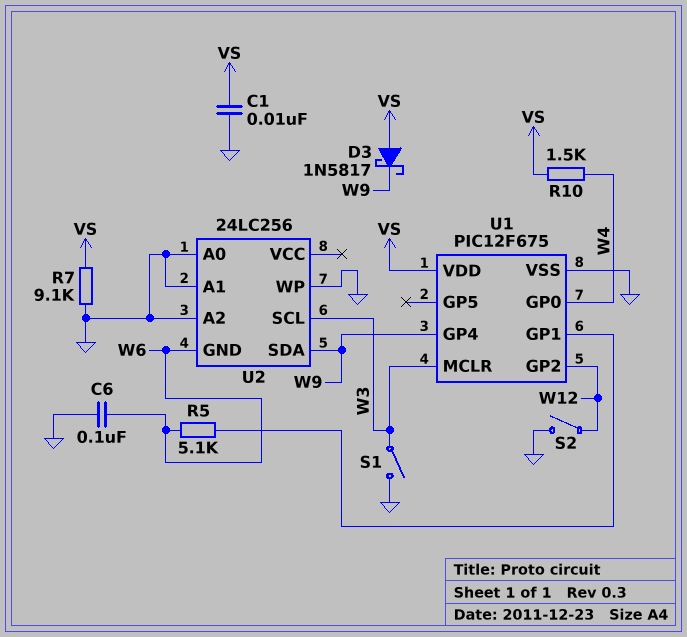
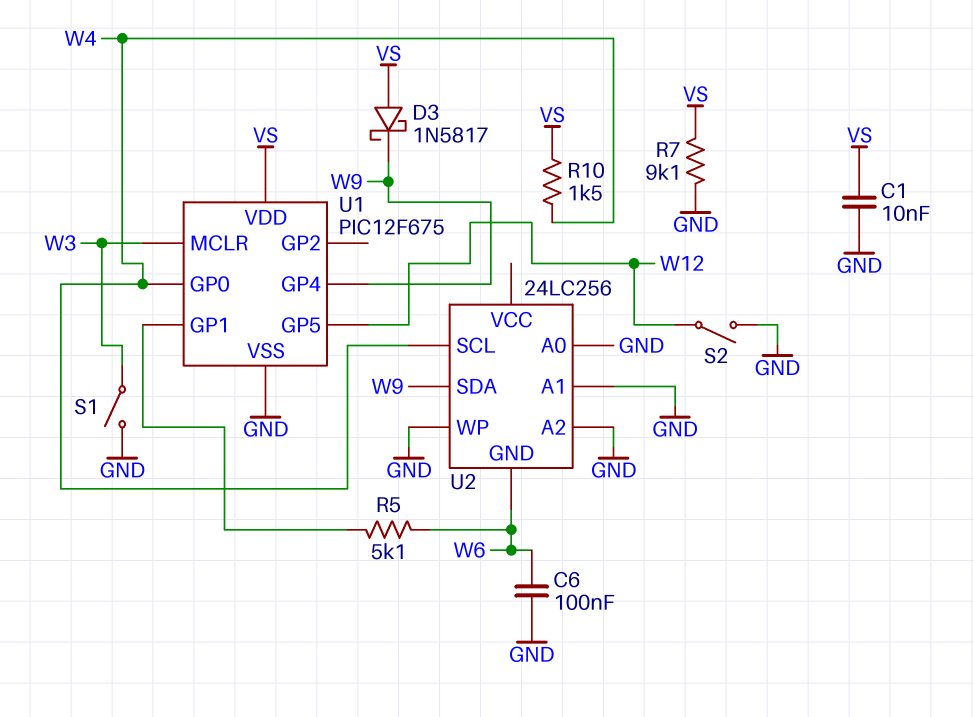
U1 pin GP2: W12 -> none
U1 pin GP5: none -> W12
U2 pin SCL: W3 -> W4

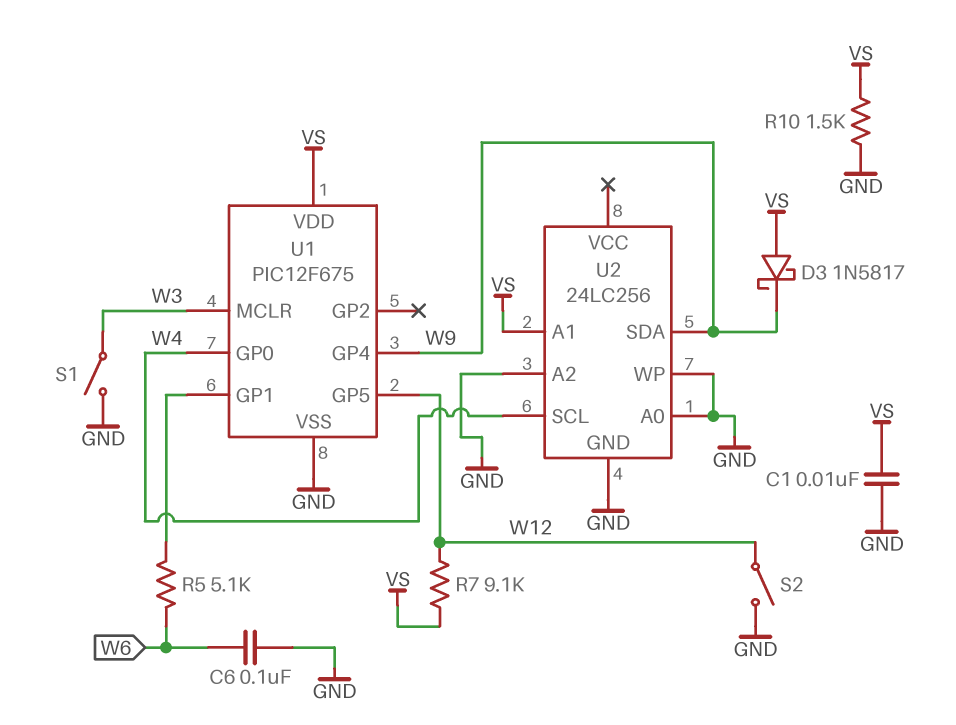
R7: 9.1k (GND, VS) -> 9.1k (VS, W12)
R10: 1.5k (VS, W4) -> 1.5k (GND, VS)
U2 pin A1: GND -> VS
U2 pin GND: W6 -> GND

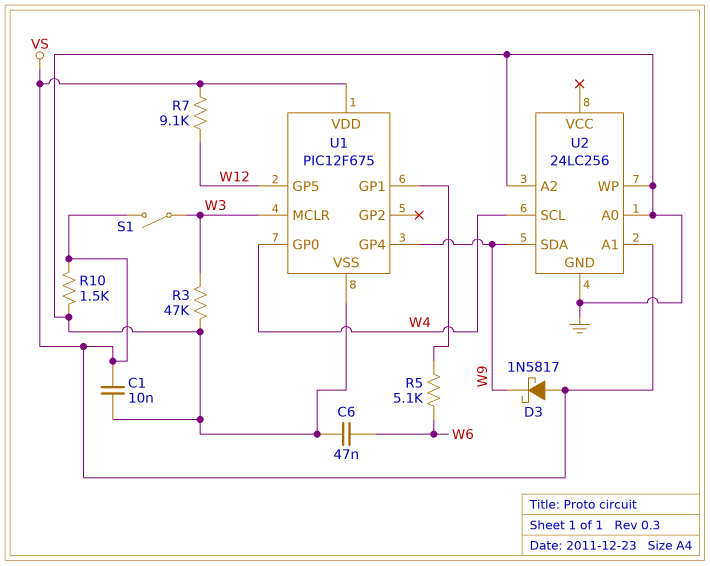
C6: 100nF (GND, W6) -> 47nF (GND, W6)
R3: none -> 47k (GND, W3)
S1: switch (GND, W3) -> switch (VS, W3)
S2: switch (GND, W12) -> none

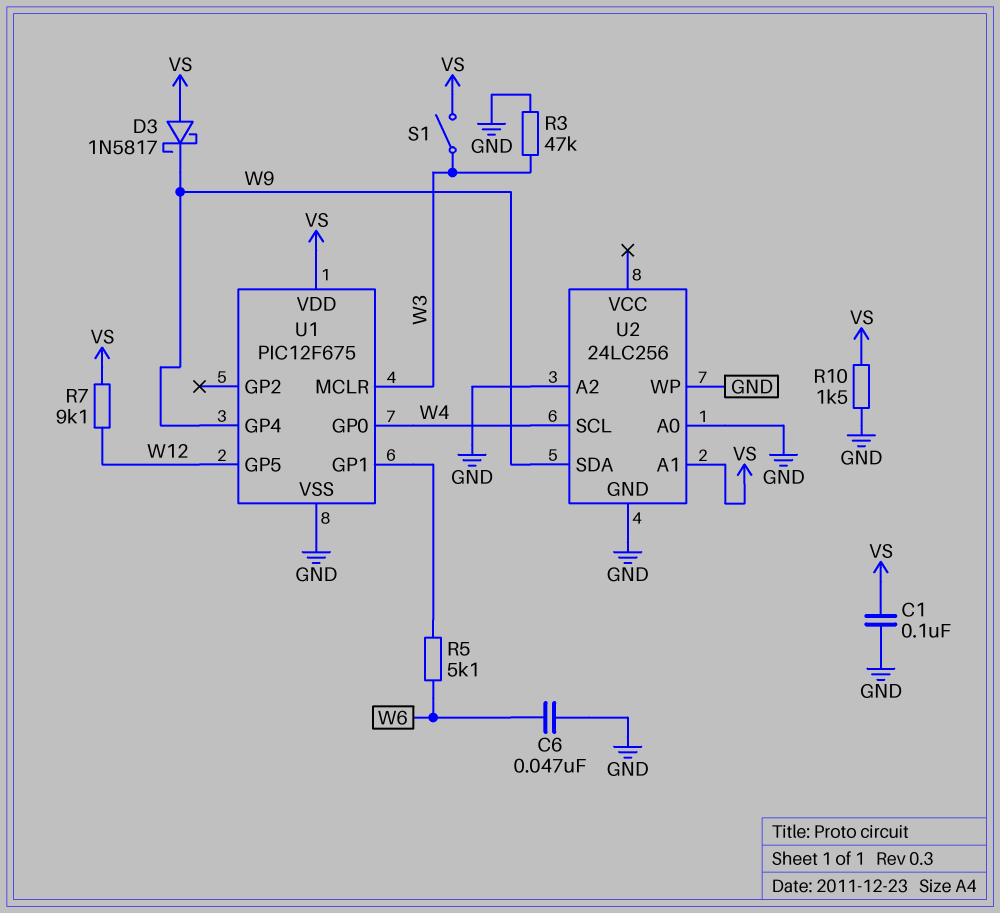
C1: 10nF (GND, VS) -> 100nF (GND, VS)

